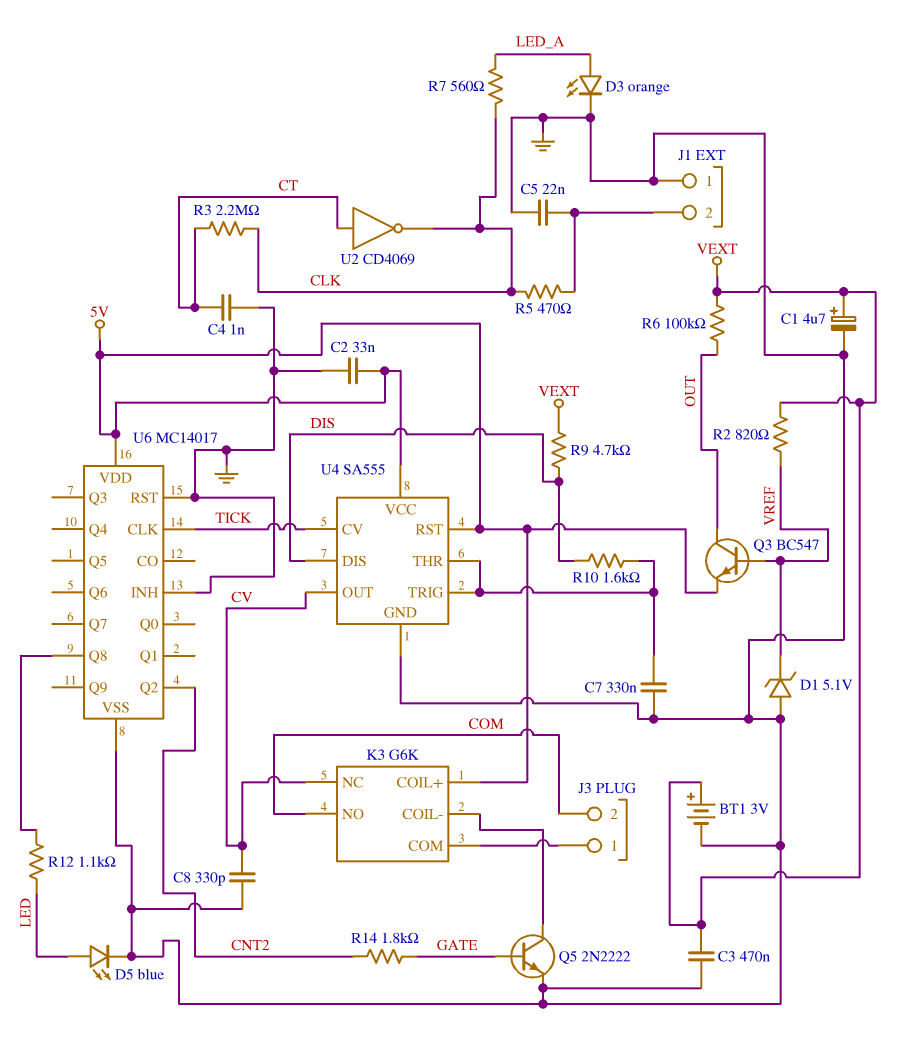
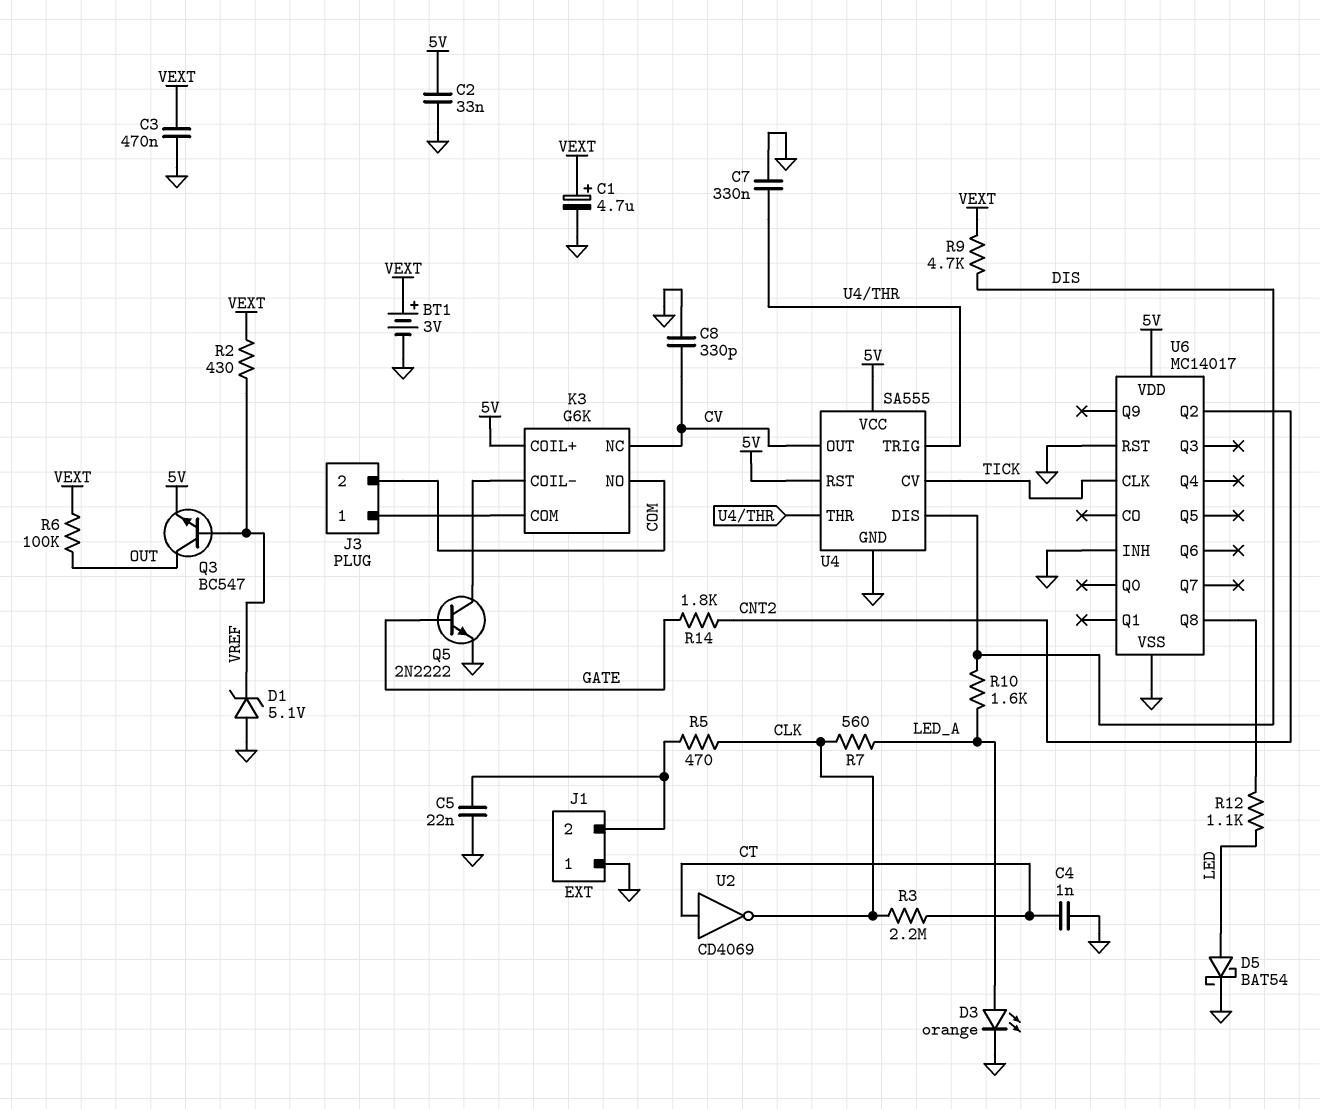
D5: LED blue (A LED, K GND) -> schottky BAT54 (A LED, K GND)
R2: 820 (VEXT, VREF) -> 430 (VEXT, VREF)
R10: 1.6k (DIS, U4/THR) -> 1.6k (DIS, LED_A)

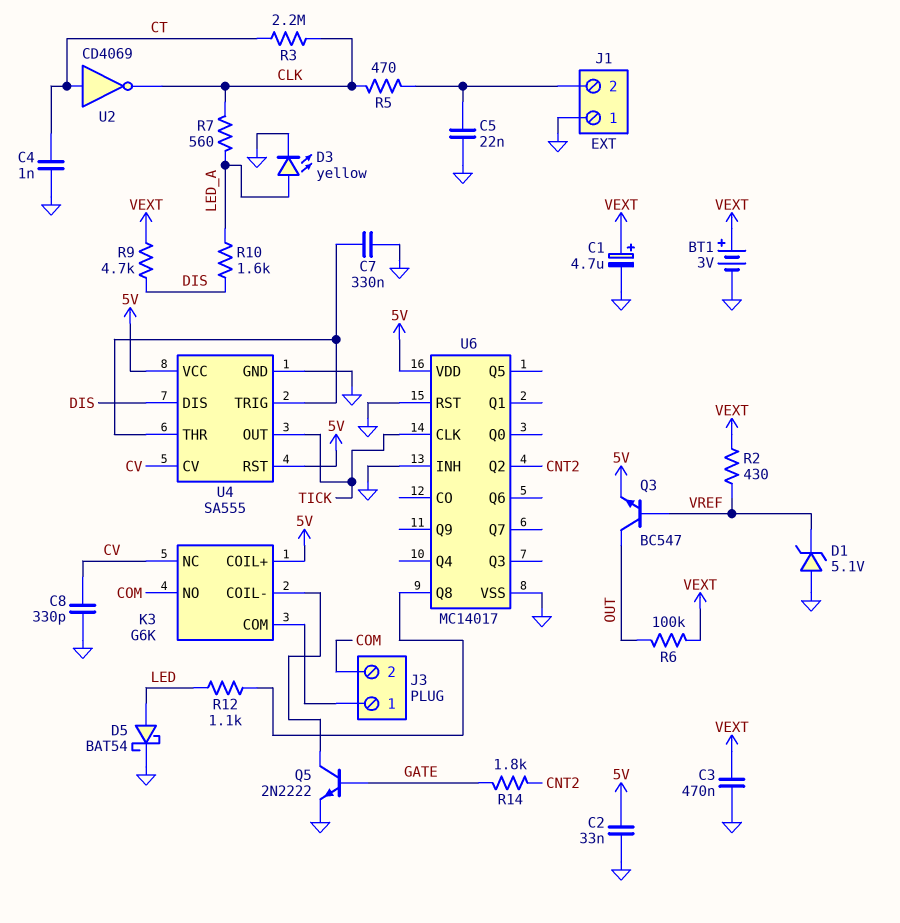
D3: LED orange (A LED_A, K GND) -> LED yellow (A LED_A, K GND)
U4 pin CV: TICK -> CV
U4 pin OUT: CV -> TICK

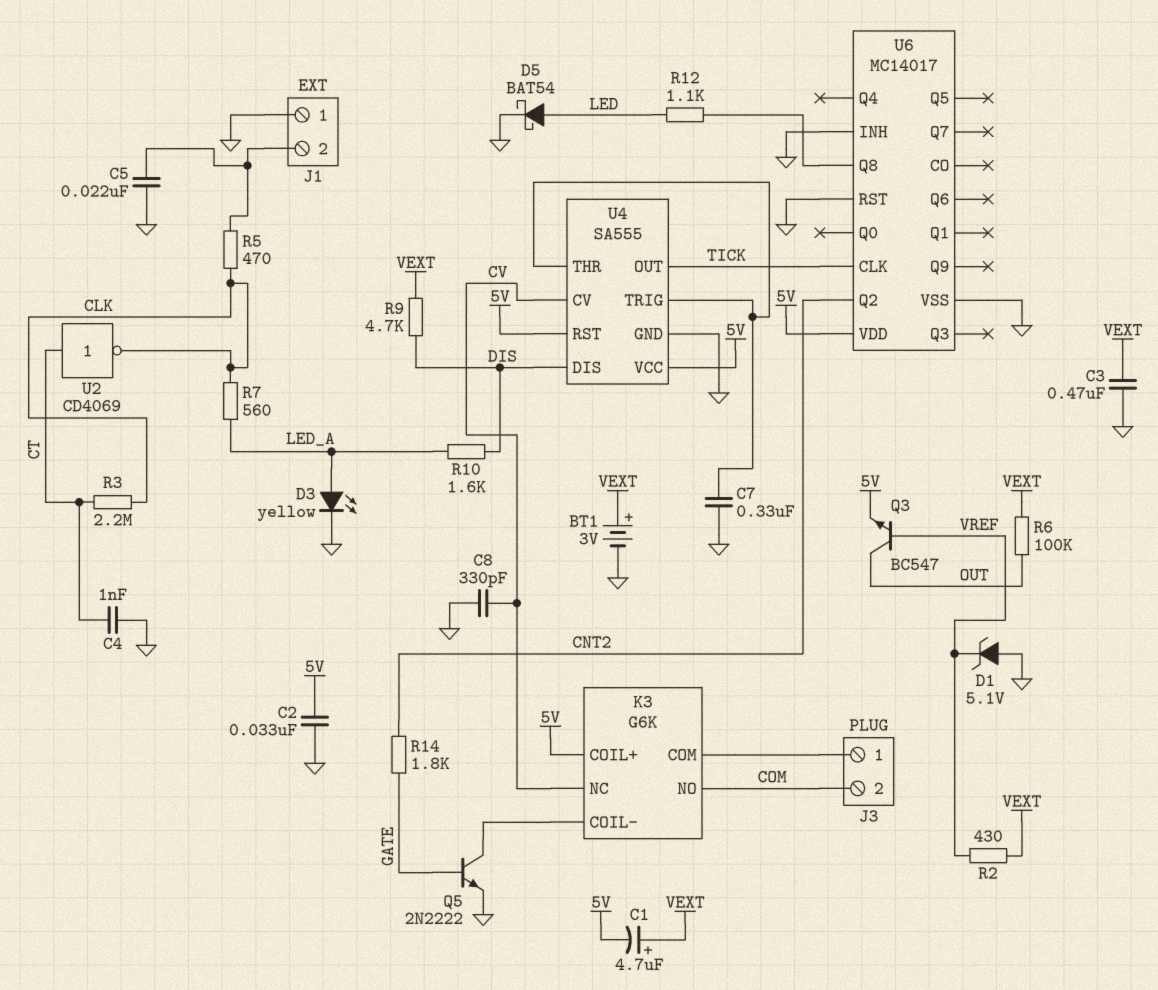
C1: 4.7uF (plus VEXT, minus GND) -> 4.7uF (plus VEXT, minus 5V)

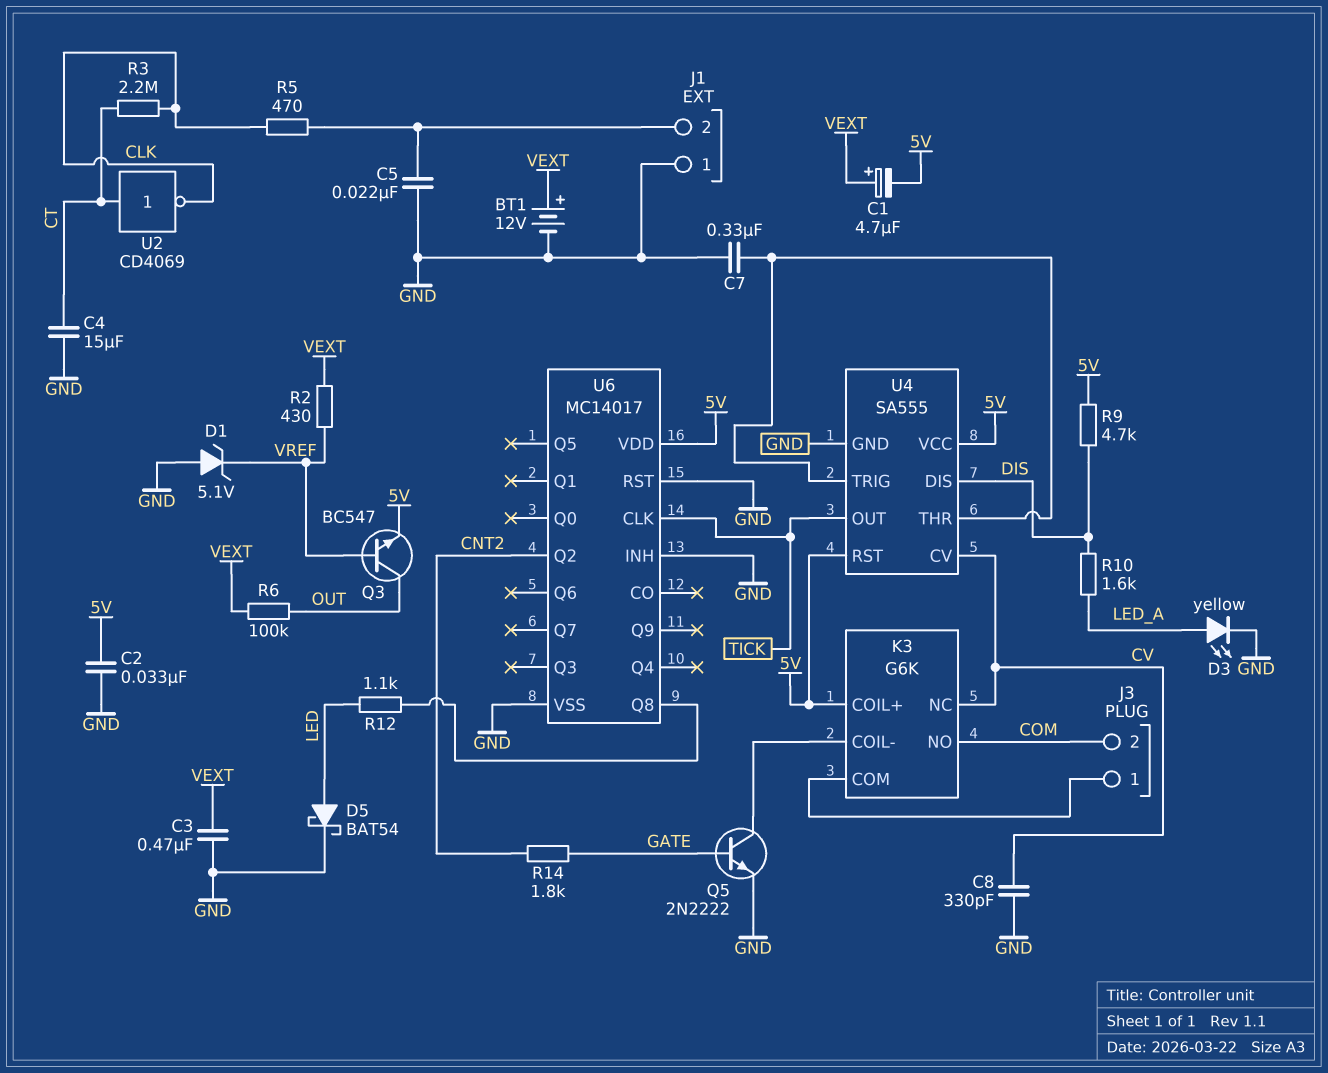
BT1: 3V (plus VEXT, minus GND) -> 12V (plus VEXT, minus GND)
C4: 1nF (CT, GND) -> 15uF (CT, GND)
R7: 560 (CLK, LED_A) -> none
R9: 4.7k (DIS, VEXT) -> 4.7k (5V, DIS)

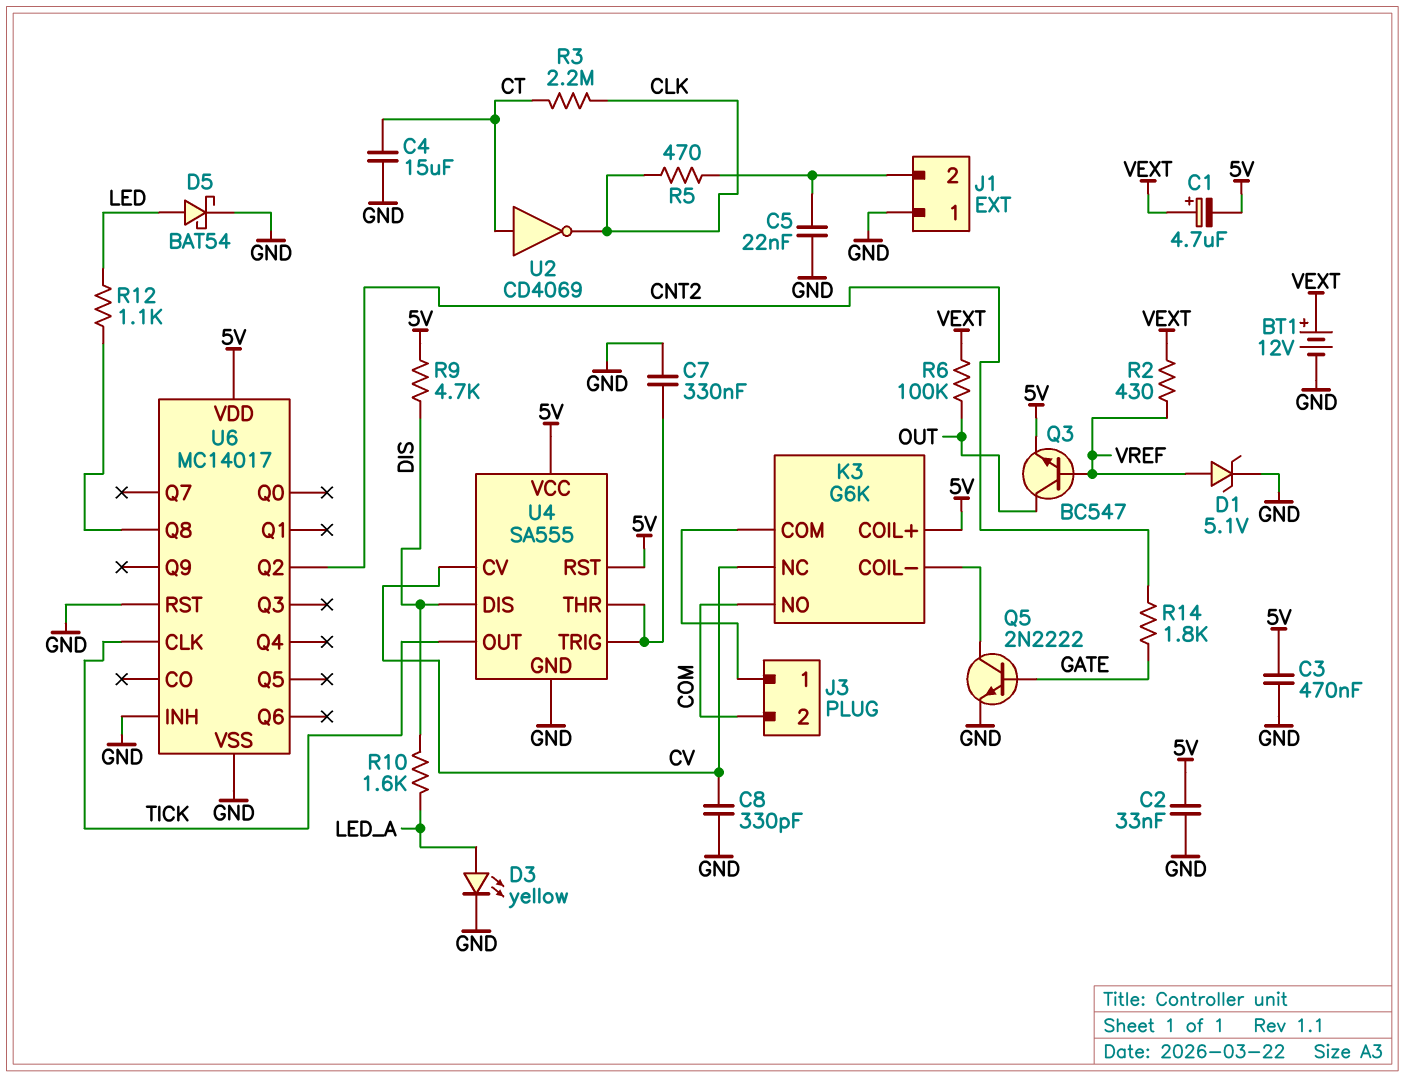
C3: 470nF (GND, VEXT) -> 470nF (5V, GND)
D1: zener 5.1V (A GND, K VREF) -> zener 5.1V (A VREF, K GND)

